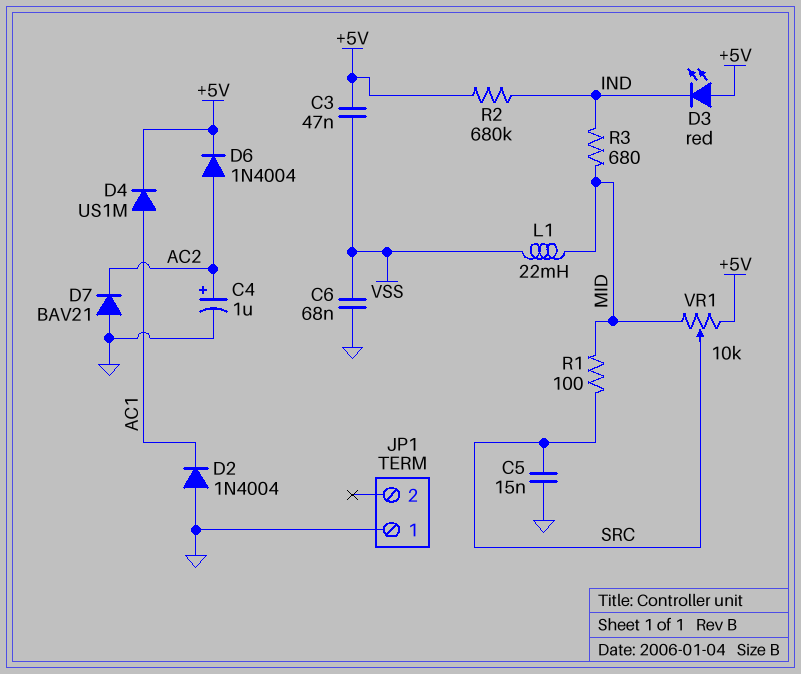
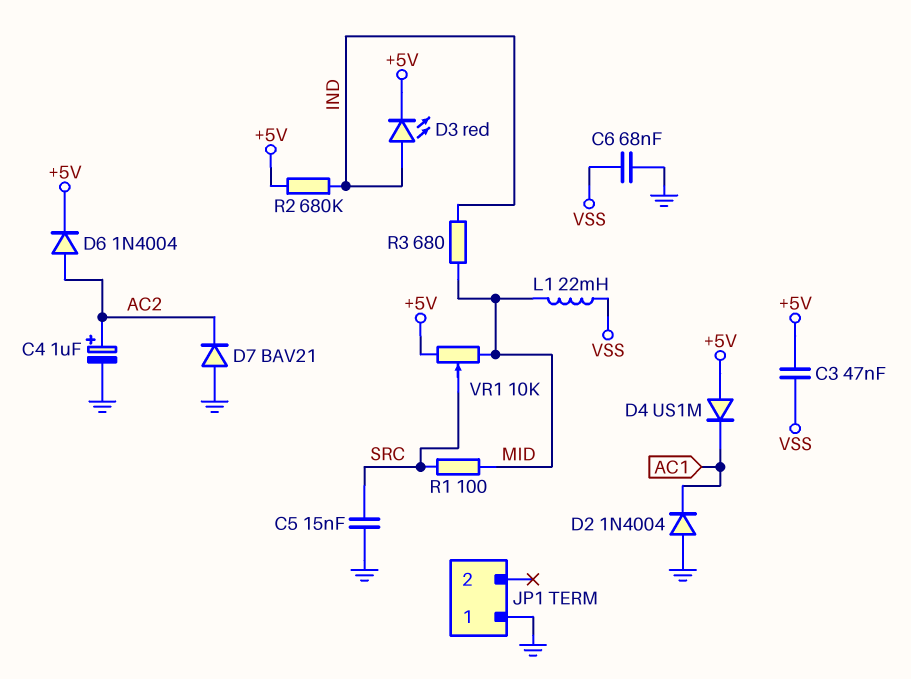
D3: LED red (A +5V, K IND) -> LED red (A IND, K +5V)
D4: diode US1M (A AC1, K +5V) -> diode US1M (A +5V, K AC1)

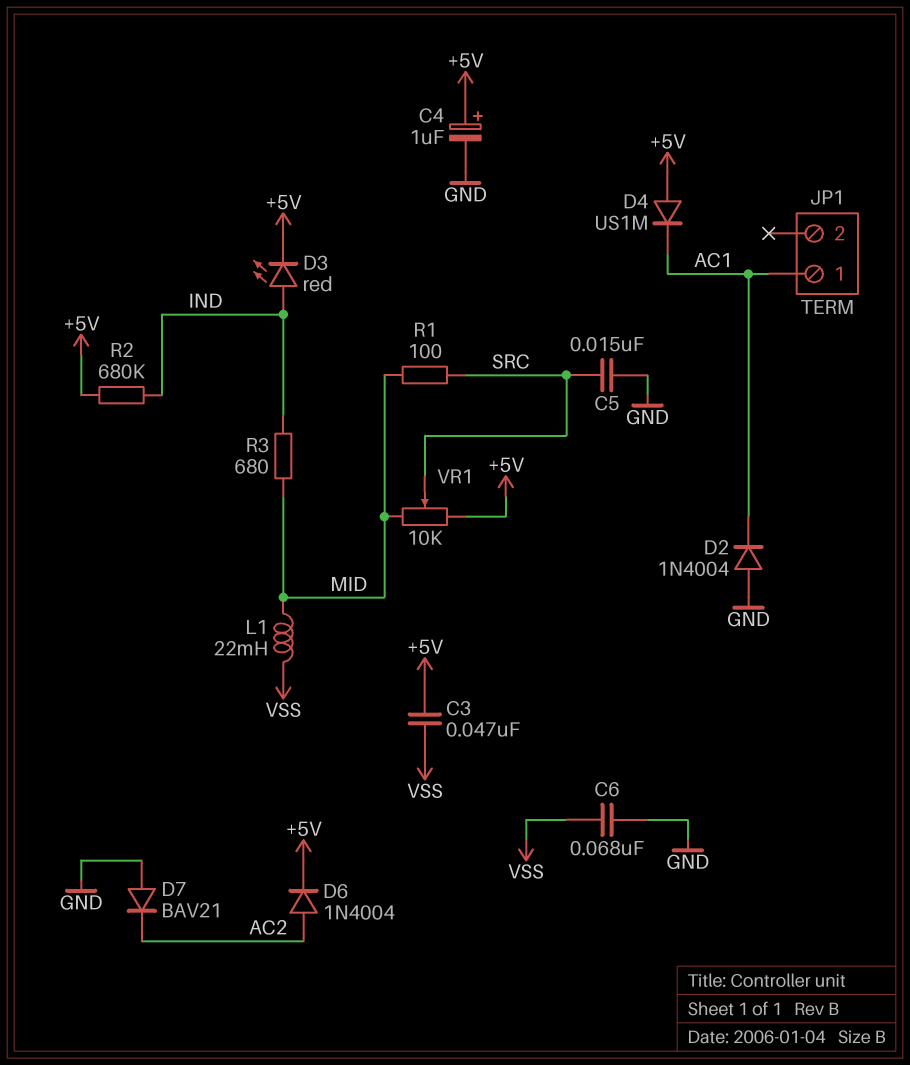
C4: 1uF (plus AC2, minus GND) -> 1uF (plus +5V, minus GND)
JP1 pin 1: GND -> AC1

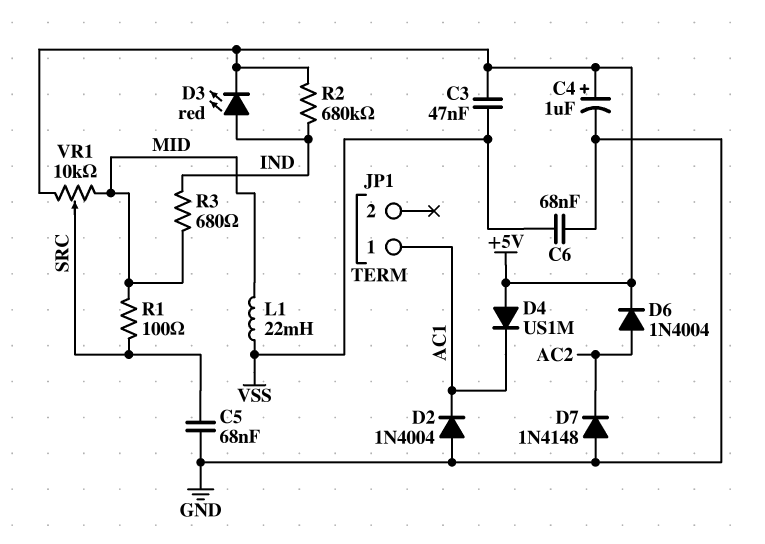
C5: 15nF (GND, SRC) -> 68nF (GND, SRC)
D7: diode BAV21 (A GND, K AC2) -> diode 1N4148 (A GND, K AC2)

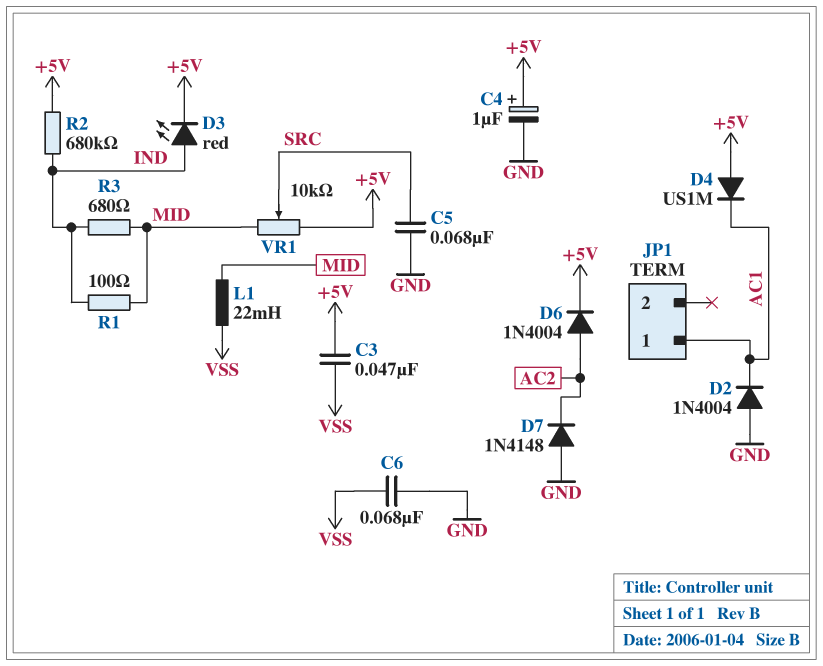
R1: 100 (MID, SRC) -> 100 (IND, MID)

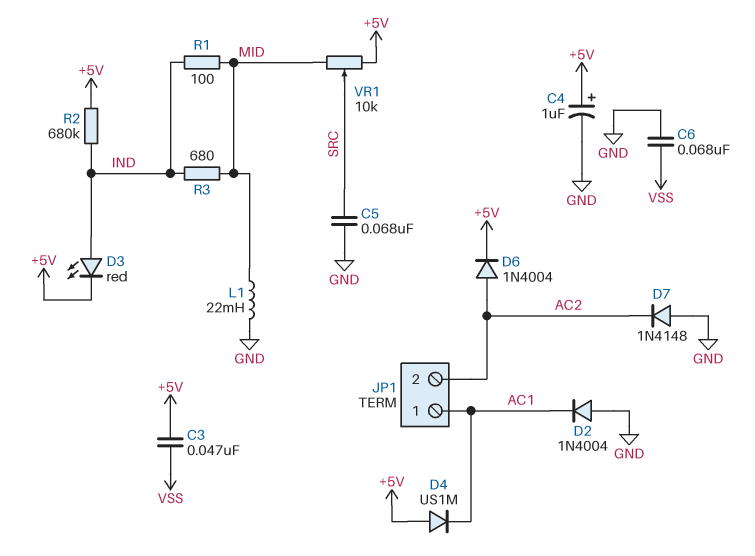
JP1 pin 2: none -> AC2
L1: 22mH (MID, VSS) -> 22mH (GND, MID)

